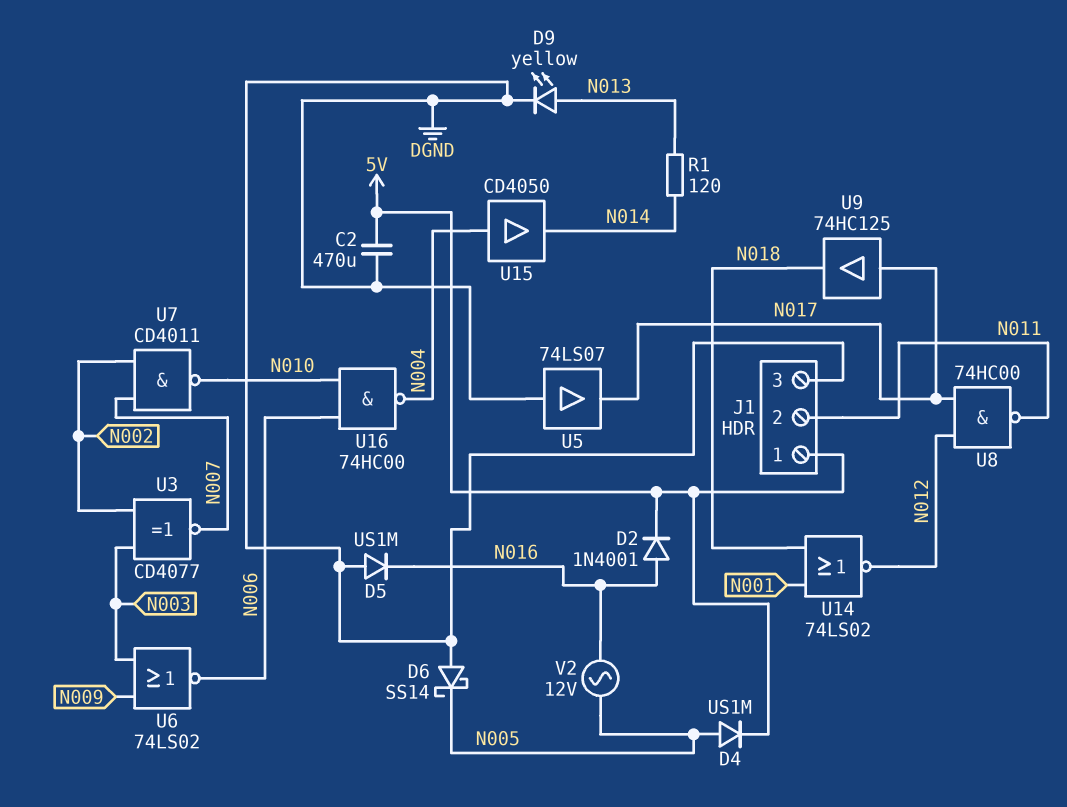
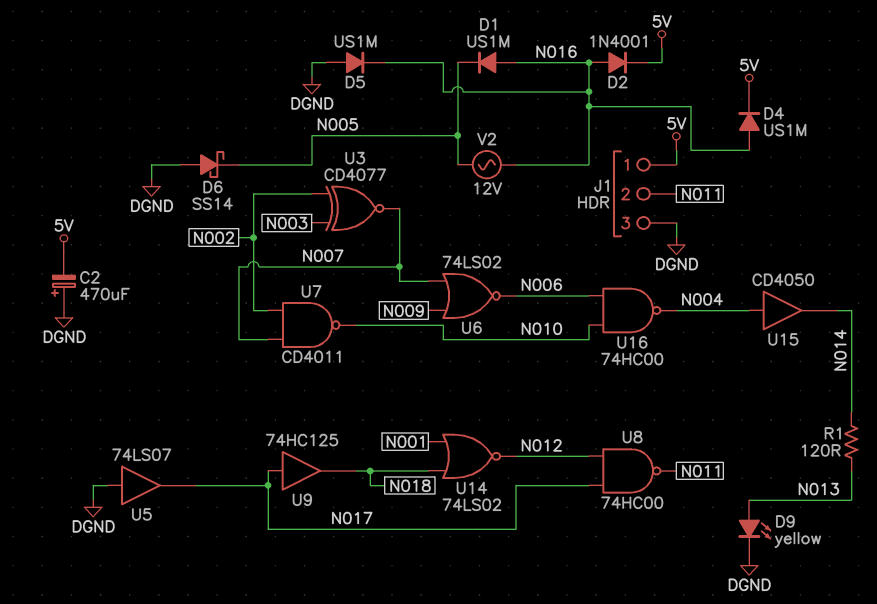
C2: 470uF (5V, DGND) -> 470uF (plus DGND, minus 5V)
D1: none -> diode US1M (A N016, K N005)
D4: diode US1M (A N005, K 5V) -> diode US1M (A N016, K 5V)
U6: NOR 74LS02 (in N003, in N009, out N006) -> NOR 74LS02 (in N007, in N009, out N006)

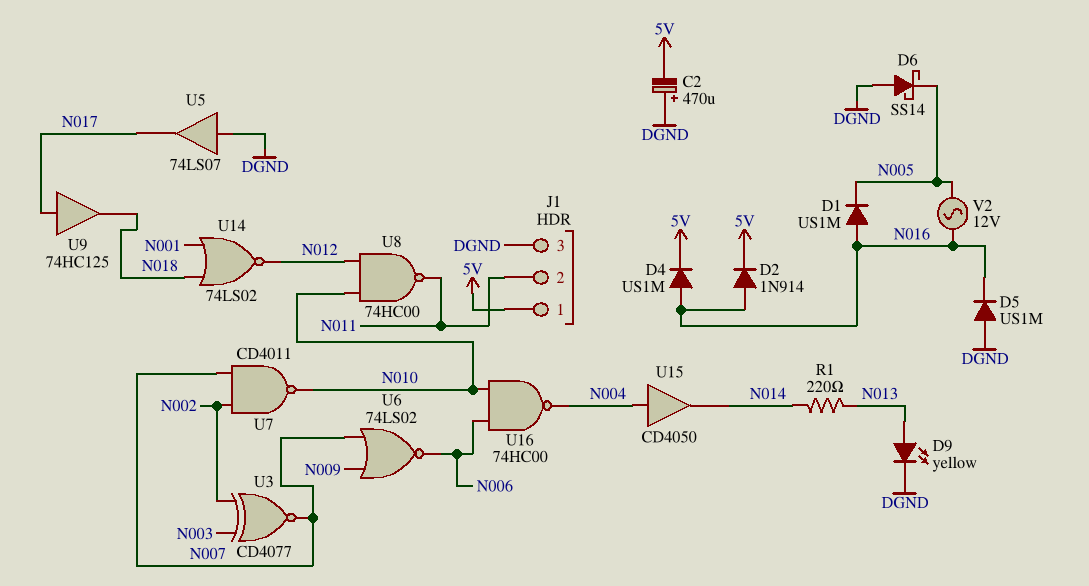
D2: diode 1N4001 (A N016, K 5V) -> diode 1N914 (A N016, K 5V)
R1: 120 (N013, N014) -> 220 (N013, N014)
U8: NAND 74HC00 (in N012, in N017, out N011) -> NAND 74HC00 (in N010, in N012, out N011)

